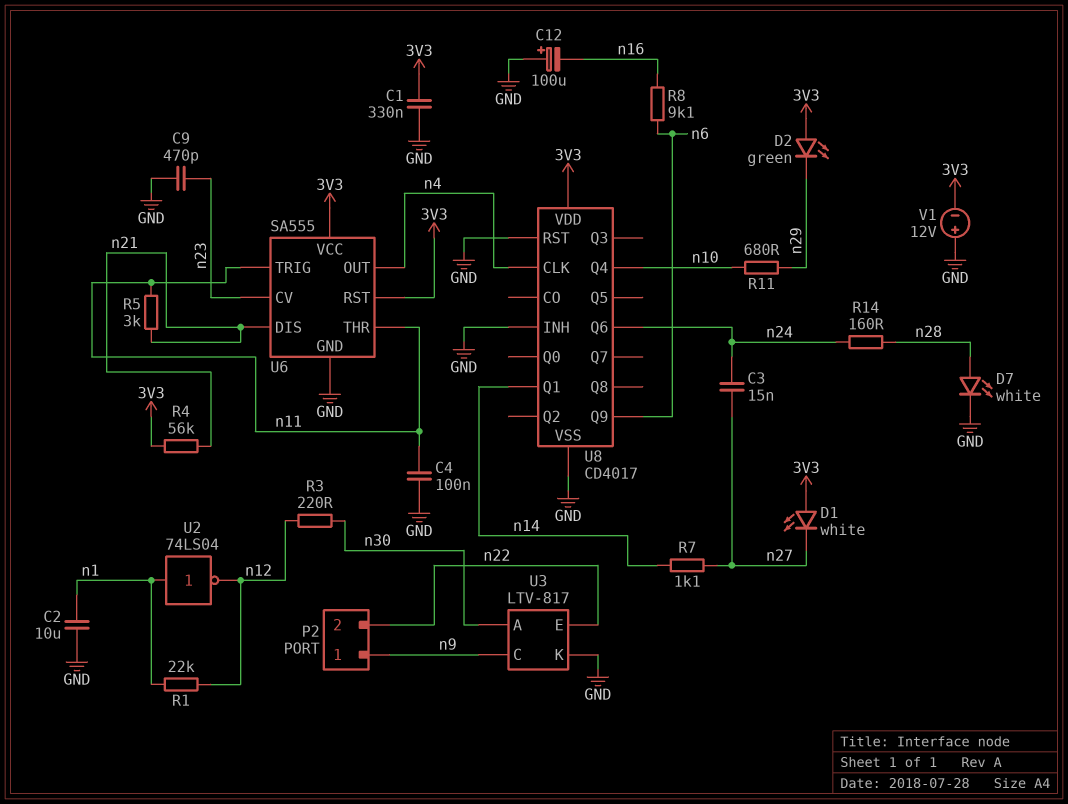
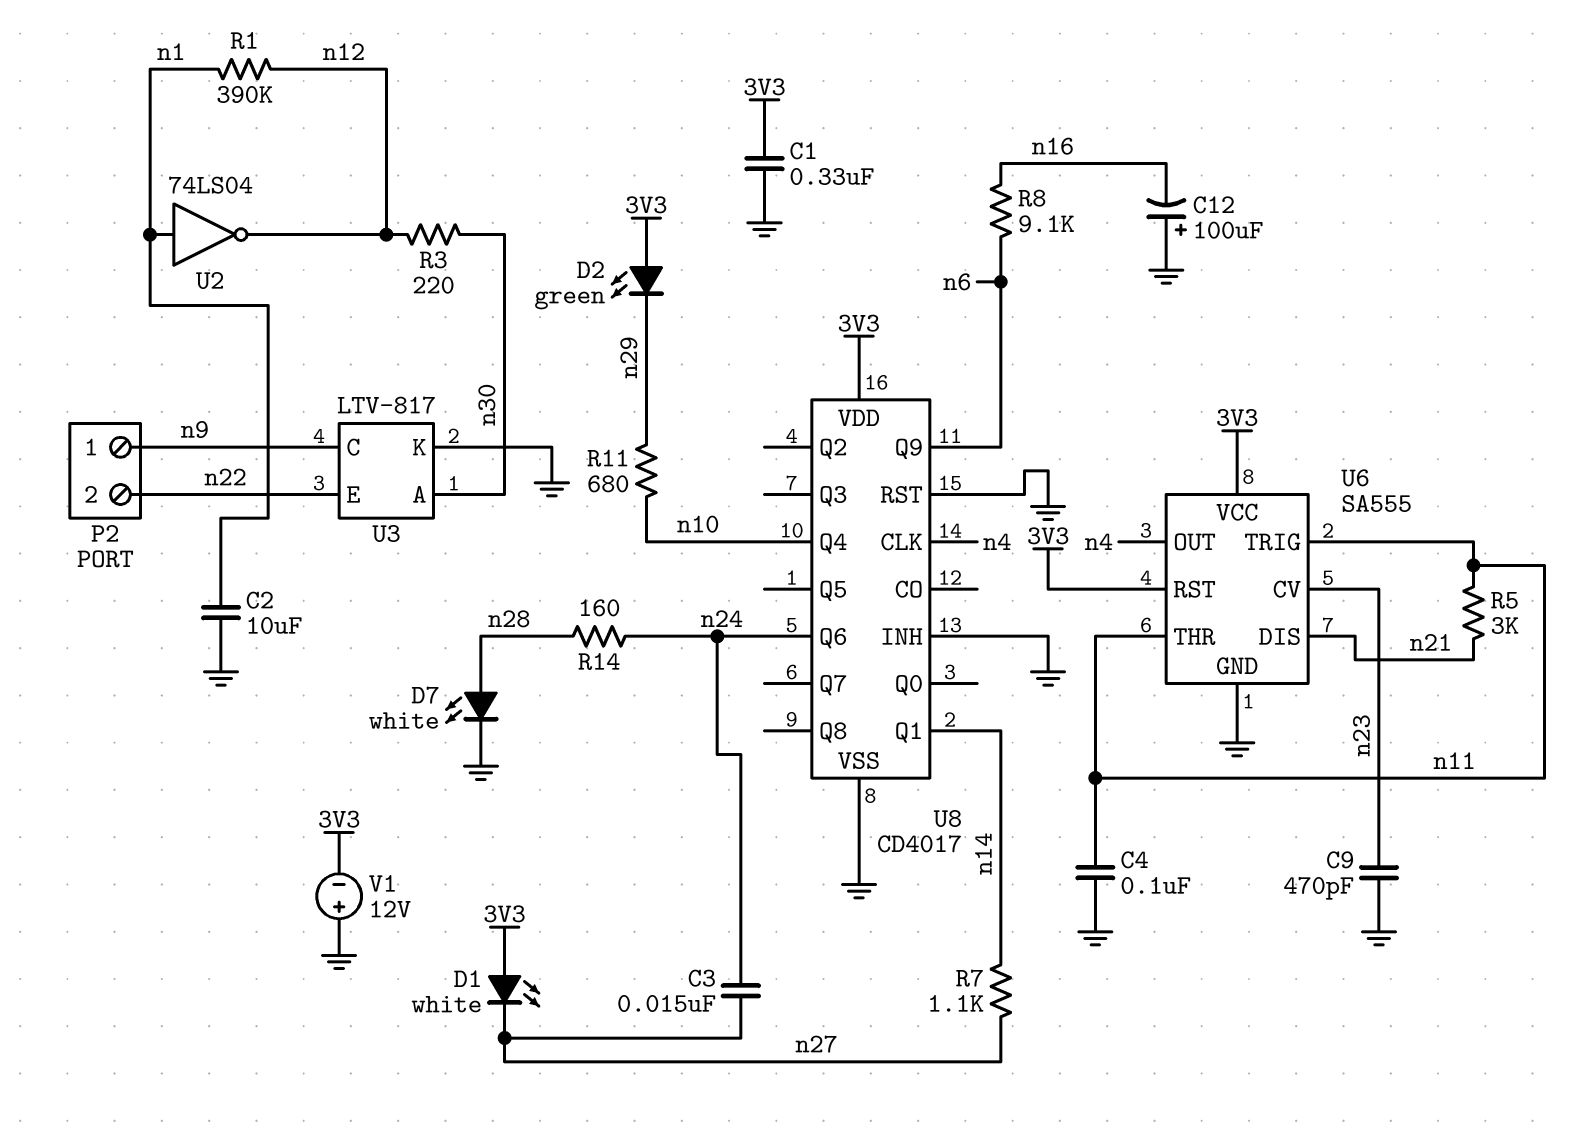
R1: 22k (n1, n12) -> 390k (n1, n12)
R4: 56k (3V3, n21) -> none

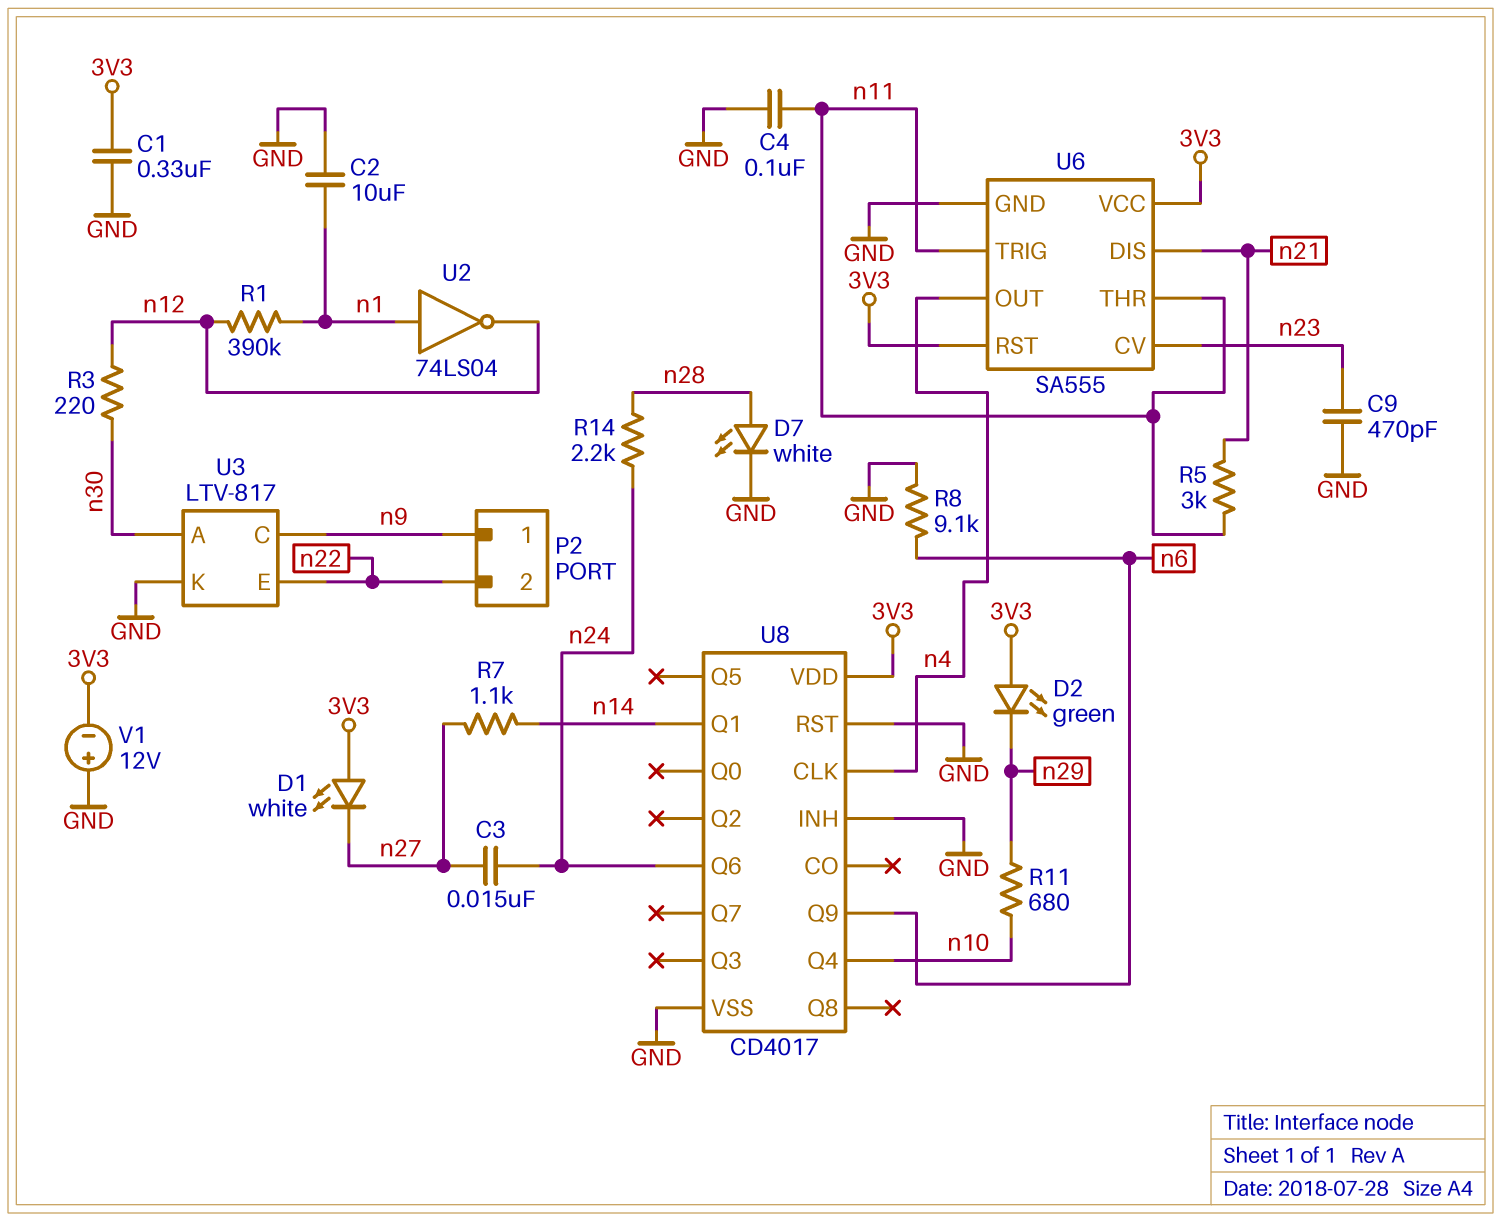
C12: 100uF (plus GND, minus n16) -> none
R8: 9.1k (n6, n16) -> 9.1k (GND, n6)
R14: 160 (n24, n28) -> 2.2k (n24, n28)

